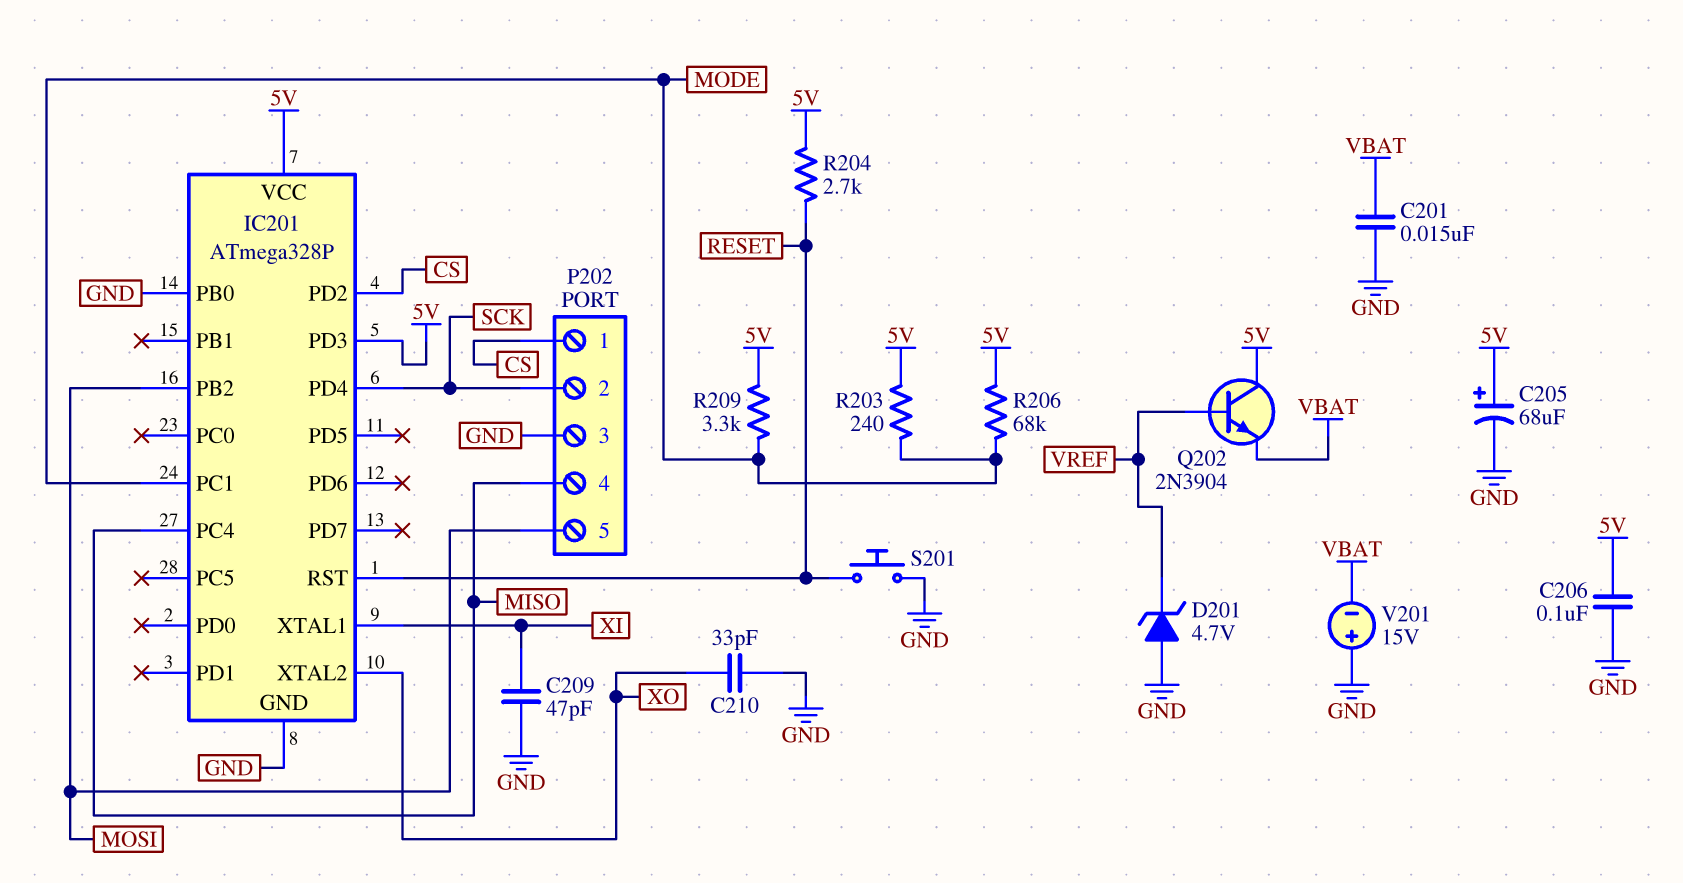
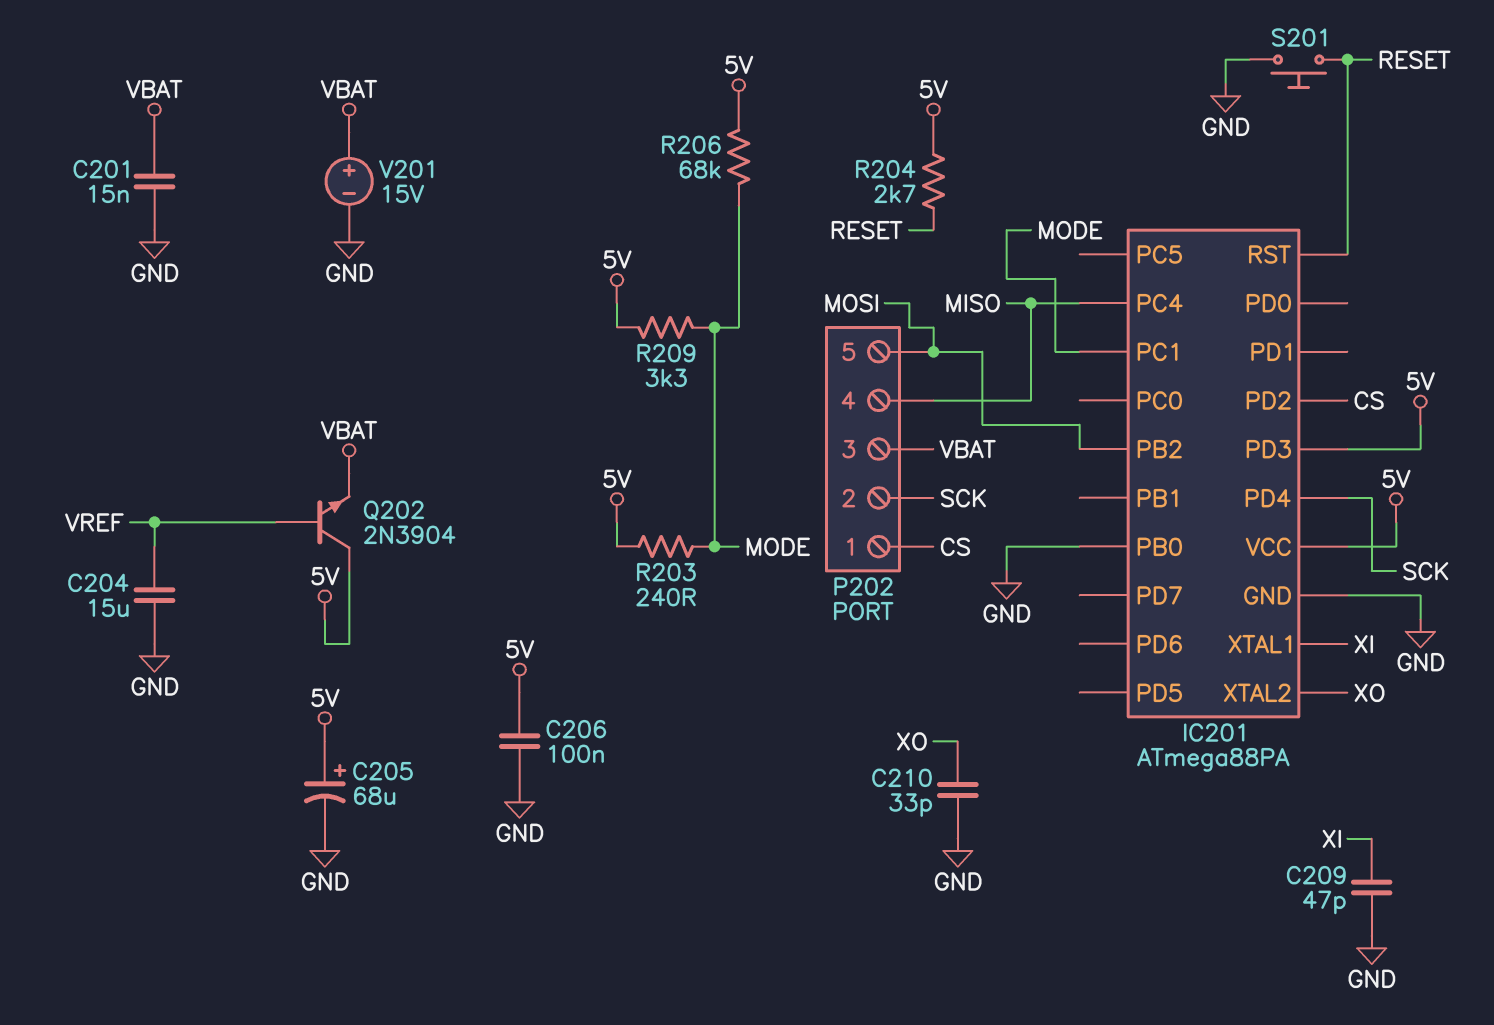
C204: none -> 15uF (GND, VREF)
D201: zener 4.7V (A GND, K VREF) -> none
IC201: ATmega328P -> ATmega88PA
P202 pin 3: GND -> VBAT
V201: 15V (plus GND, minus VBAT) -> 15V (plus VBAT, minus GND)

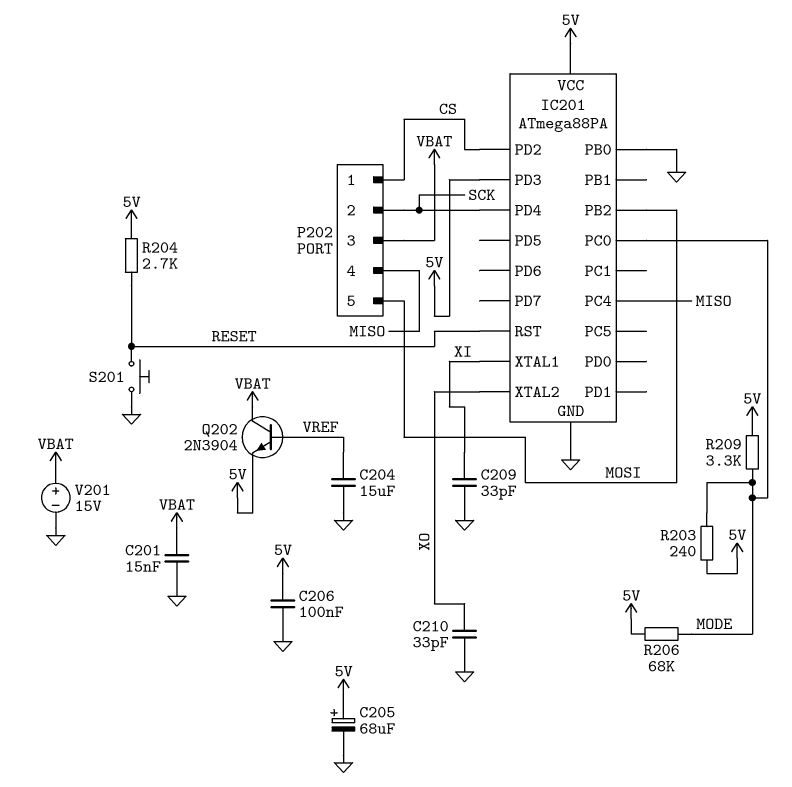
C209: 47pF (GND, XI) -> 33pF (GND, XI)
IC201 pin PC0: none -> MODE
IC201 pin PC1: MODE -> none
Q202: NPN 2N3904 (B VREF, C 5V, E VBAT) -> NPN 2N3904 (B VREF, C VBAT, E 5V)

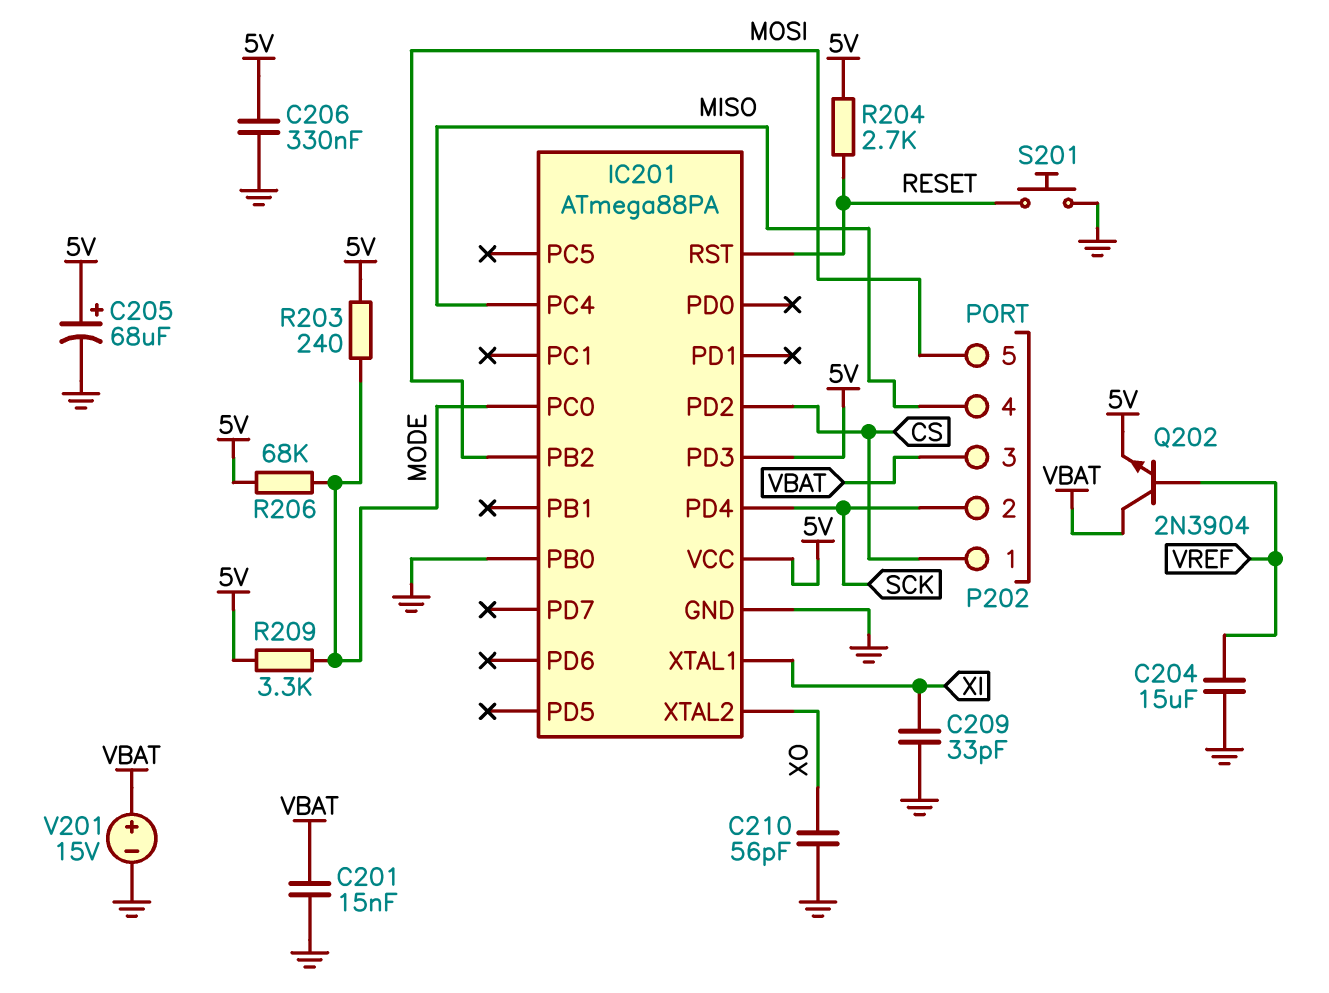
C206: 100nF (5V, GND) -> 330nF (5V, GND)
C210: 33pF (GND, XO) -> 56pF (GND, XO)

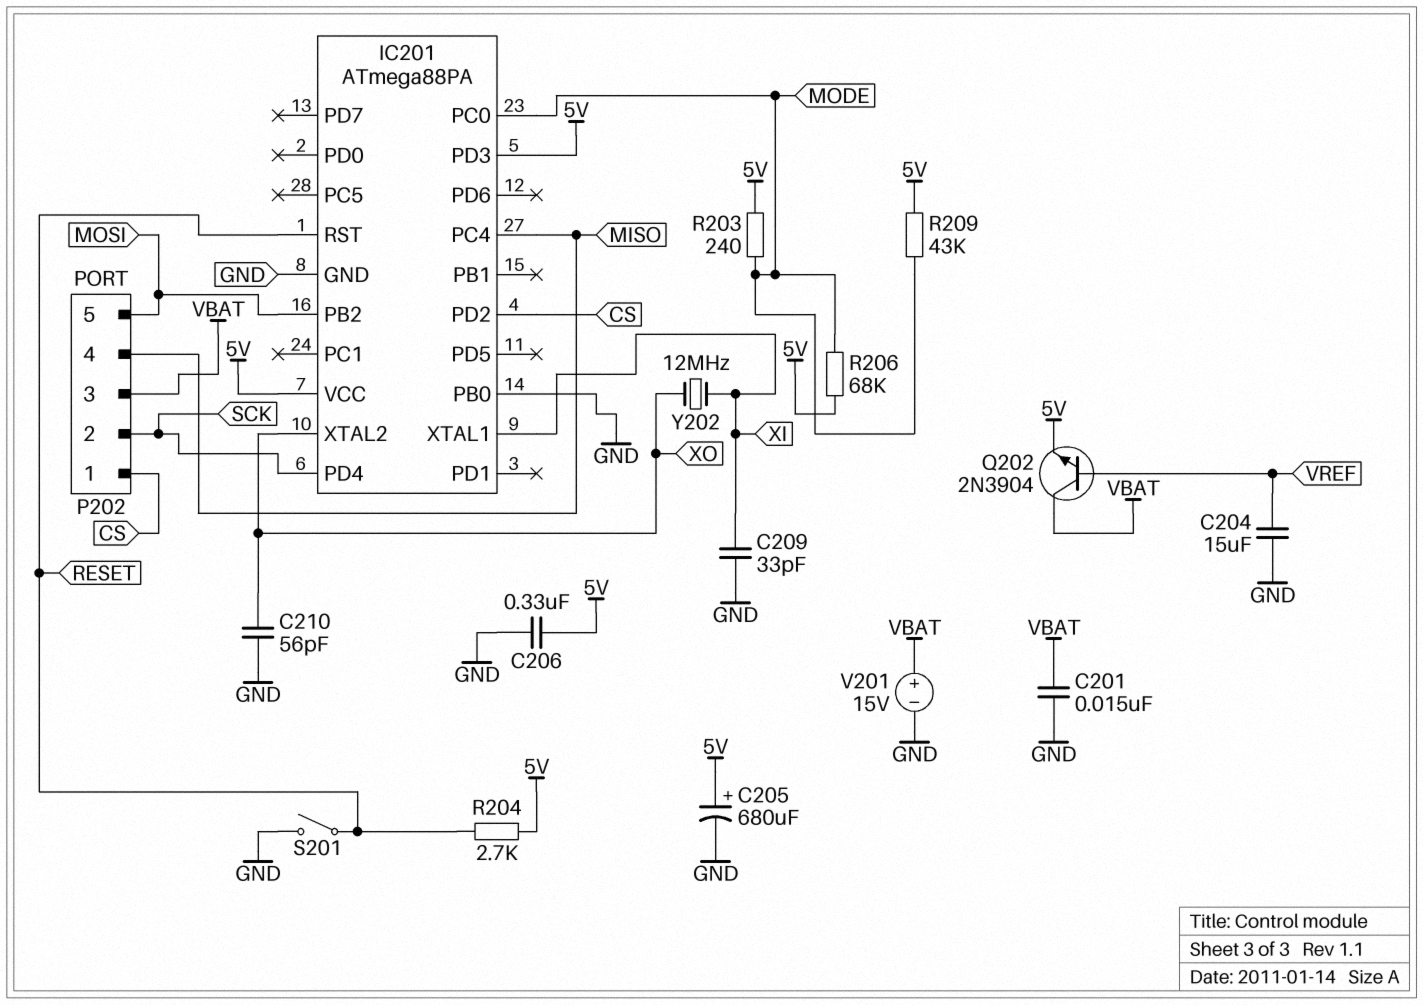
C205: 68uF (plus 5V, minus GND) -> 680uF (plus 5V, minus GND)
R209: 3.3k (5V, MODE) -> 43k (5V, MODE)
S201: button (GND, RESET) -> switch (GND, RESET)
Y202: none -> 12MHz (XI, XO)

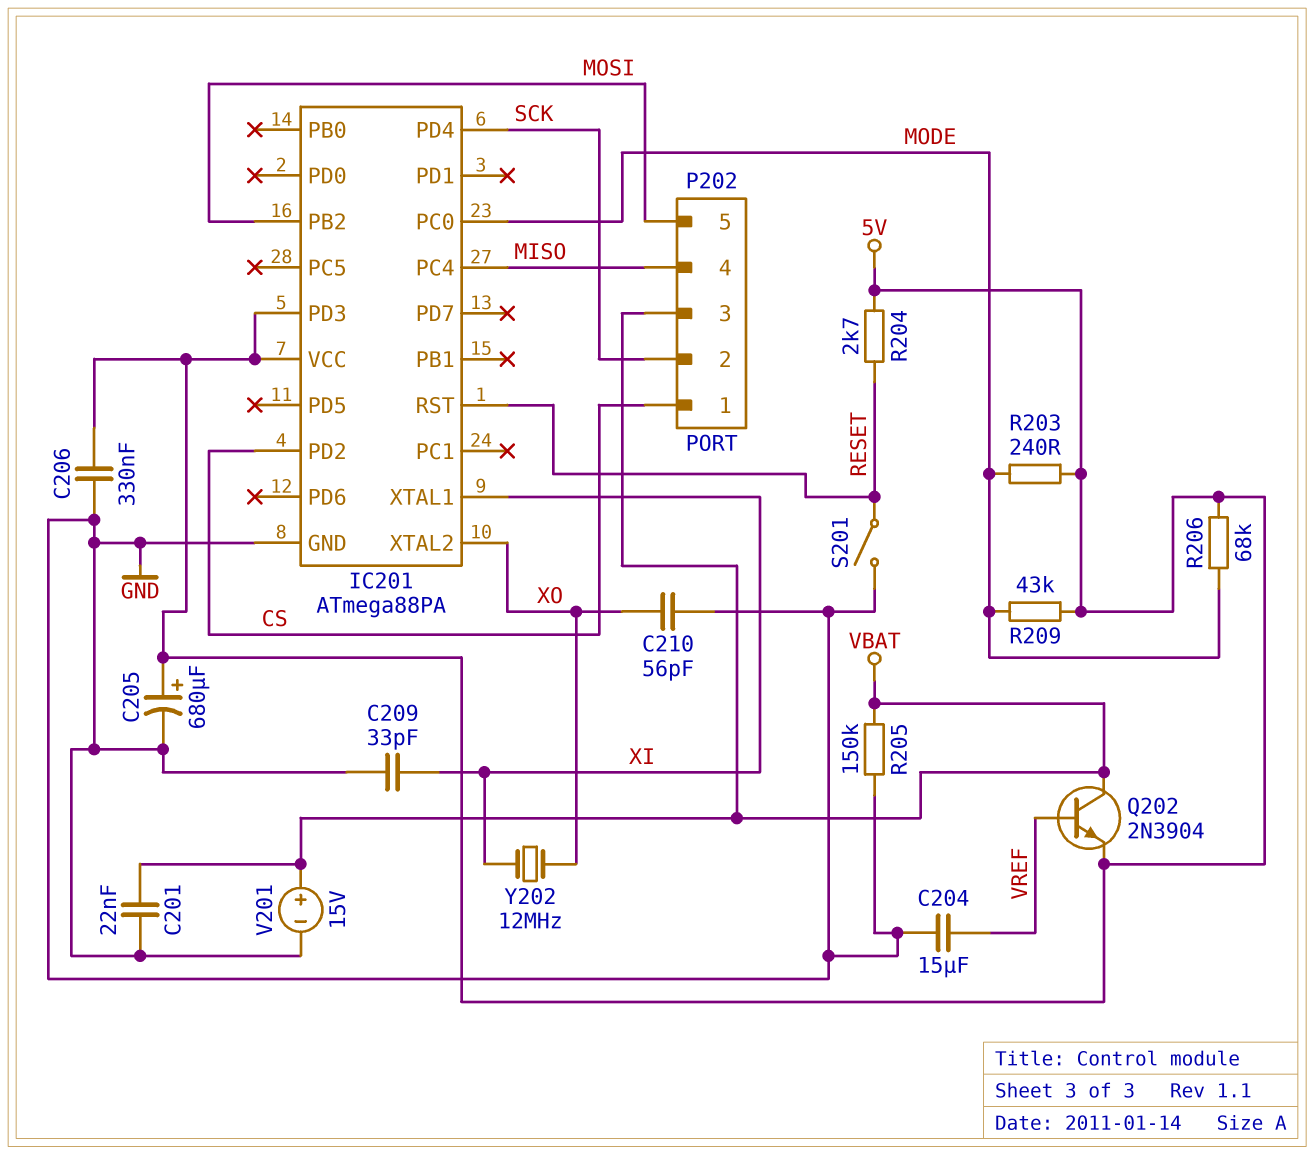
C201: 15nF (GND, VBAT) -> 22nF (GND, VBAT)
IC201 pin PB0: GND -> none
R205: none -> 150k (GND, VBAT)

